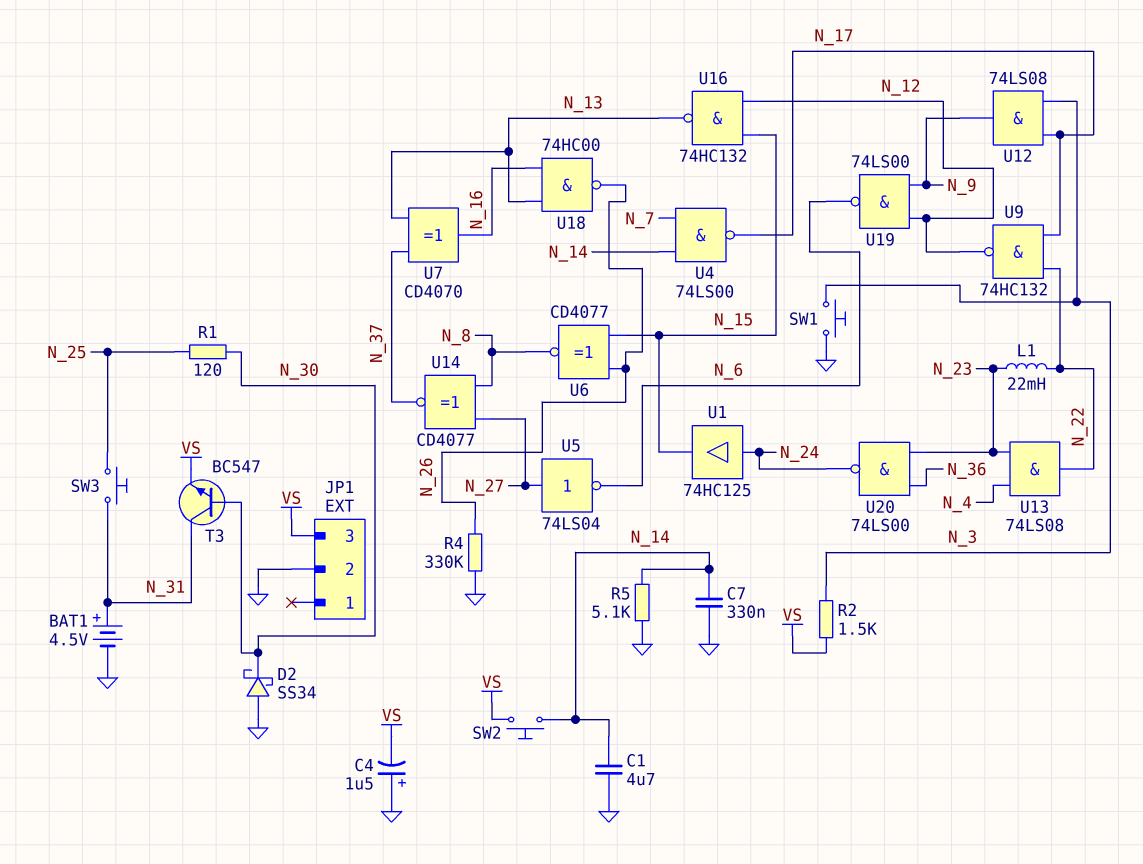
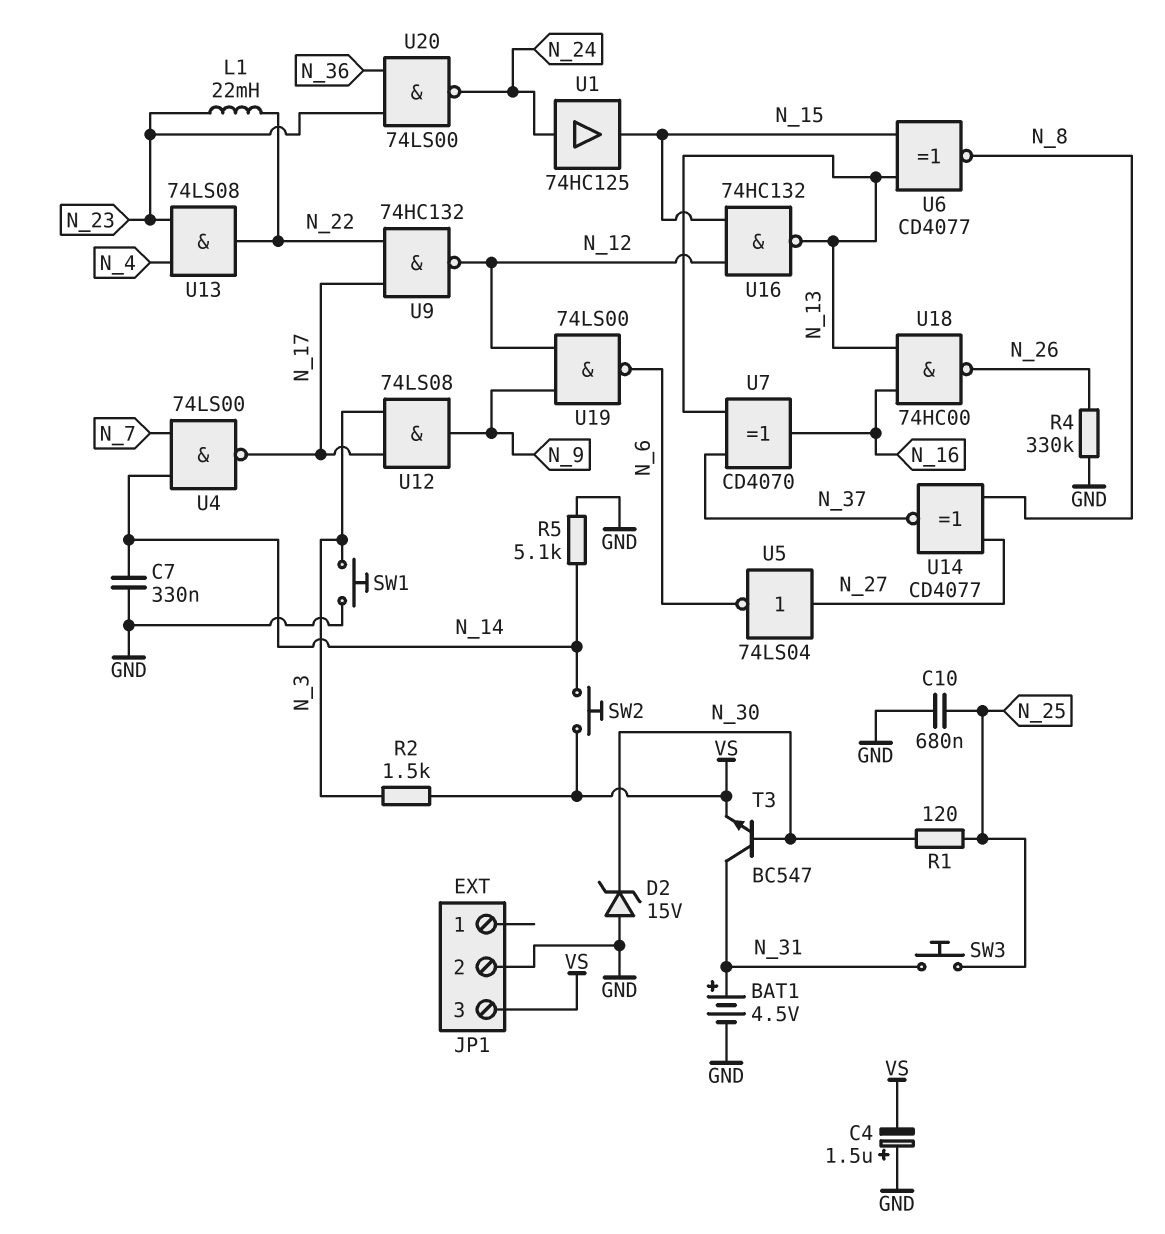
C1: 4.7uF (GND, N_14) -> none
C10: none -> 680nF (GND, N_25)
D2: schottky SS34 (A GND, K N_30) -> zener 15V (A GND, K N_30)
U6: XNOR CD4077 (in N_15, in N_26, out N_8) -> XNOR CD4077 (in N_13, in N_15, out N_8)

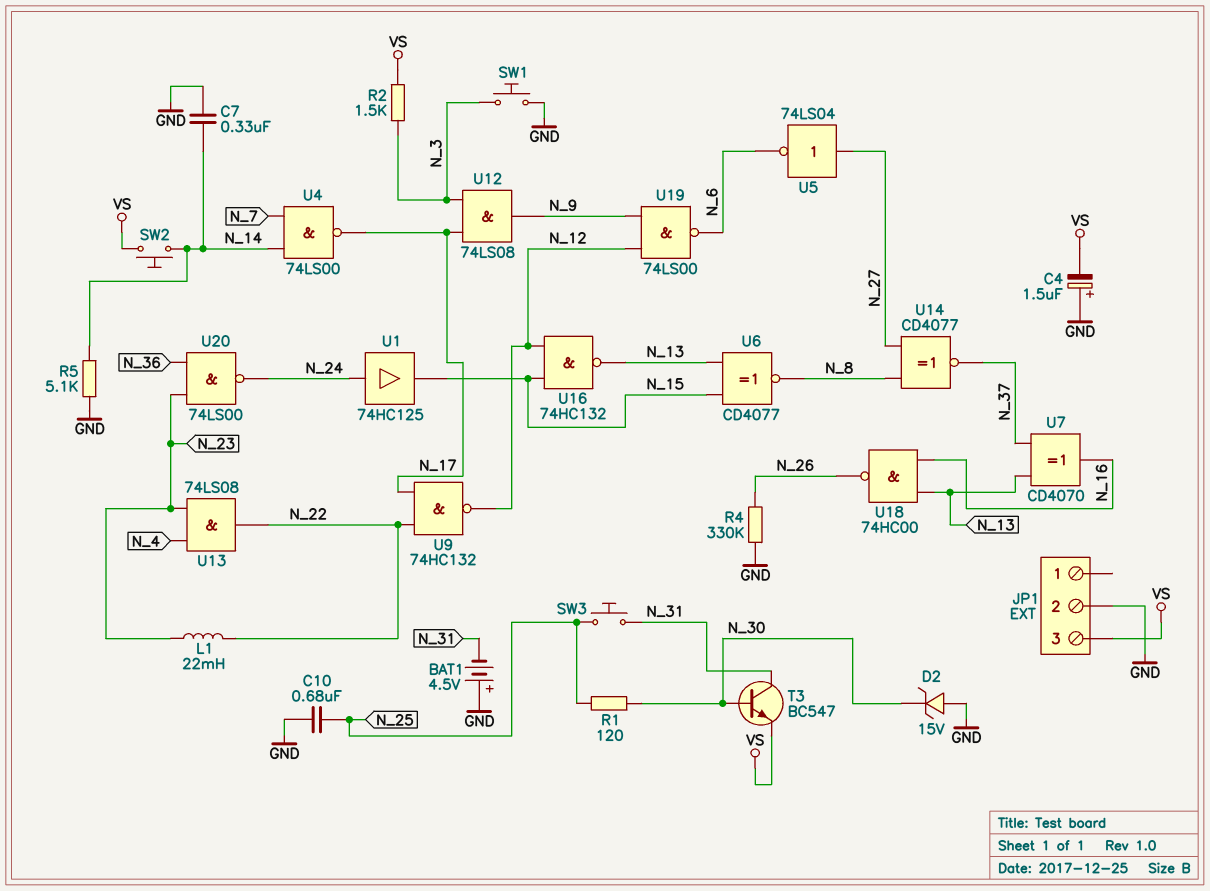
BAT1: 4.5V (plus N_31, minus GND) -> 4.5V (plus GND, minus N_31)

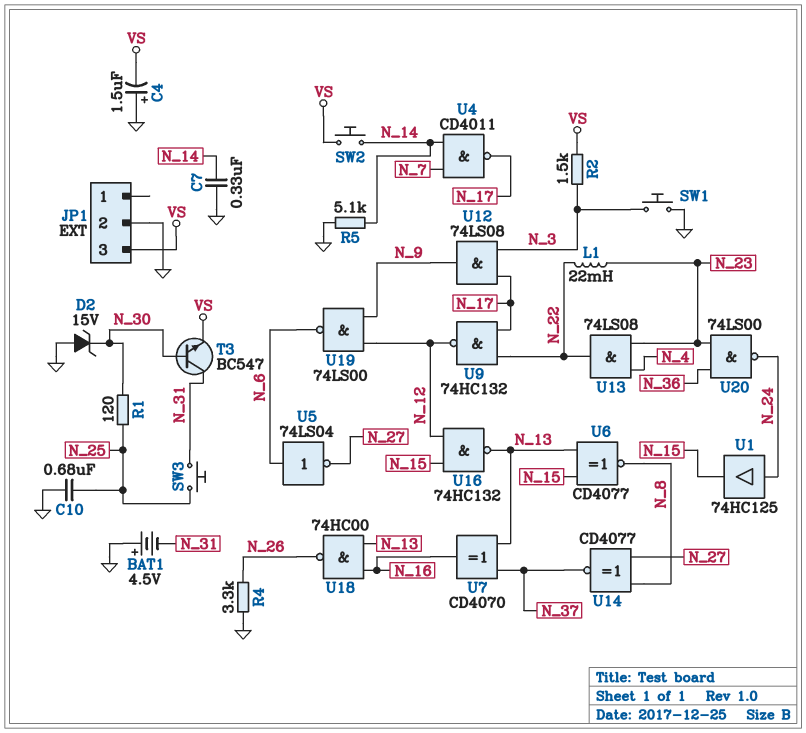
R4: 330k (GND, N_26) -> 3.3k (GND, N_26)
U4: NAND 74LS00 (in N_7, in N_14, out N_17) -> NAND CD4011 (in N_7, in N_14, out N_17)
U5: NOT 74LS04 (in N_27, out N_6) -> NOT 74LS04 (in N_6, out N_27)

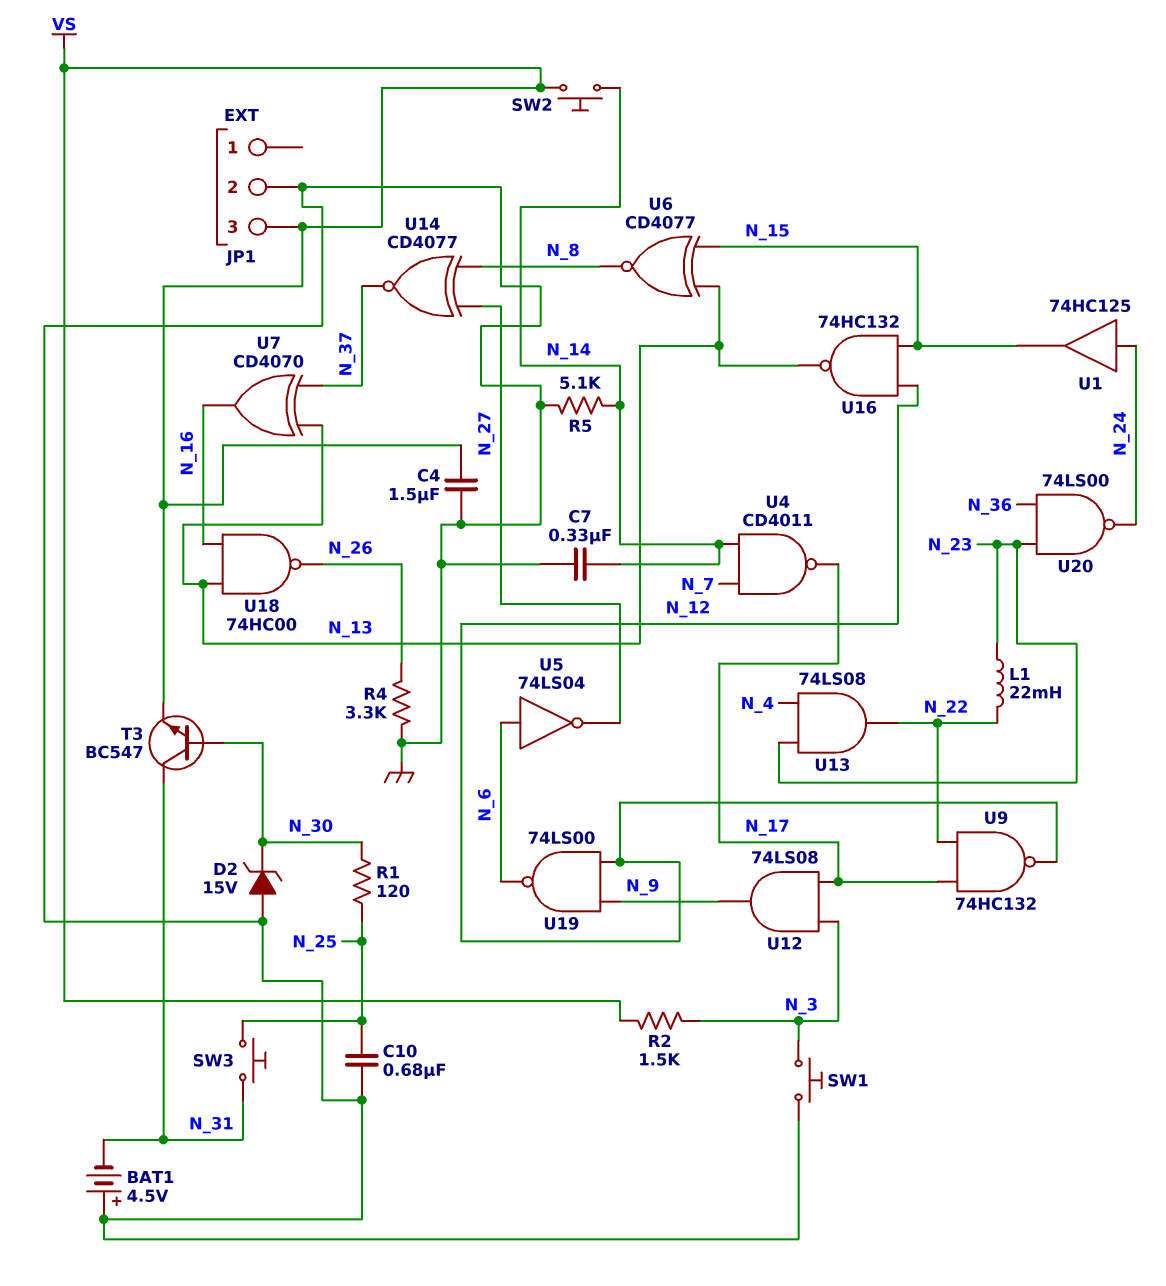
C4: 1.5uF (plus GND, minus VS) -> 1.5uF (GND, VS)

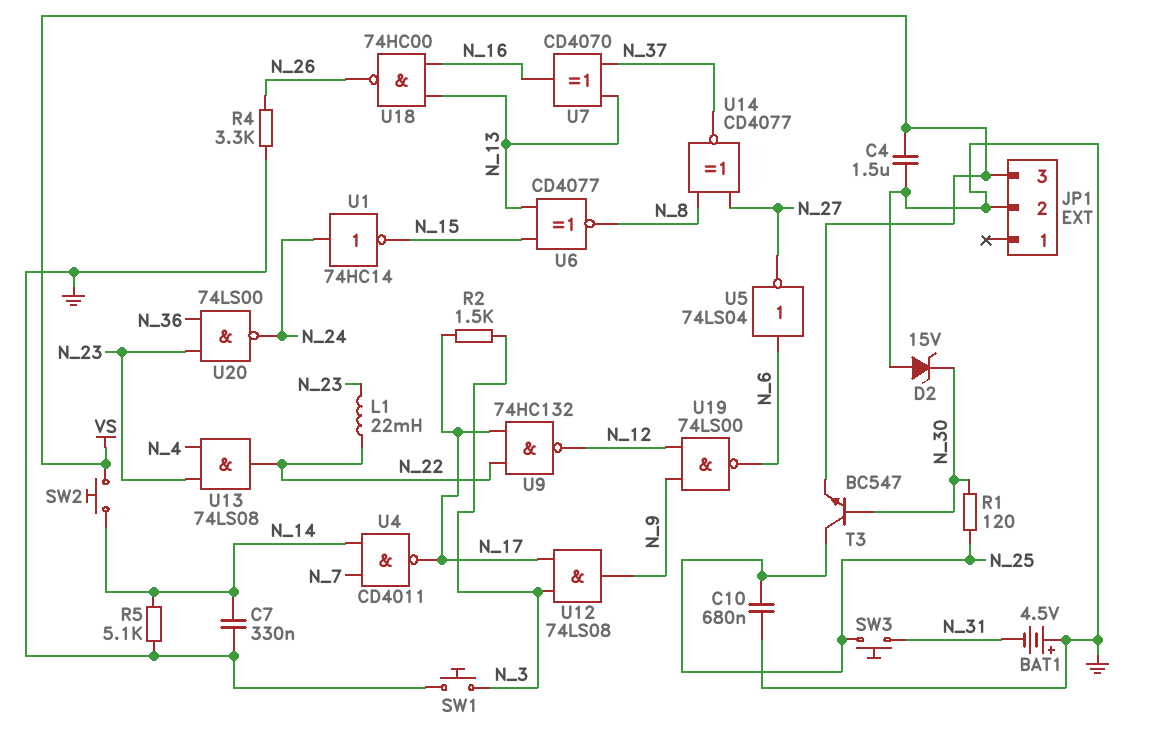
R2: 1.5k (N_3, VS) -> 1.5k (N_3, N_17)
T3: NPN BC547 (B N_30, C N_31, E VS) -> NPN BC547 (B N_30, C N_25, E VS)
U1: buffer 74HC125 (in N_24, out N_15) -> NOT 74HC14 (in N_24, out N_15)
U16: NAND 74HC132 (in N_12, in N_15, out N_13) -> none

